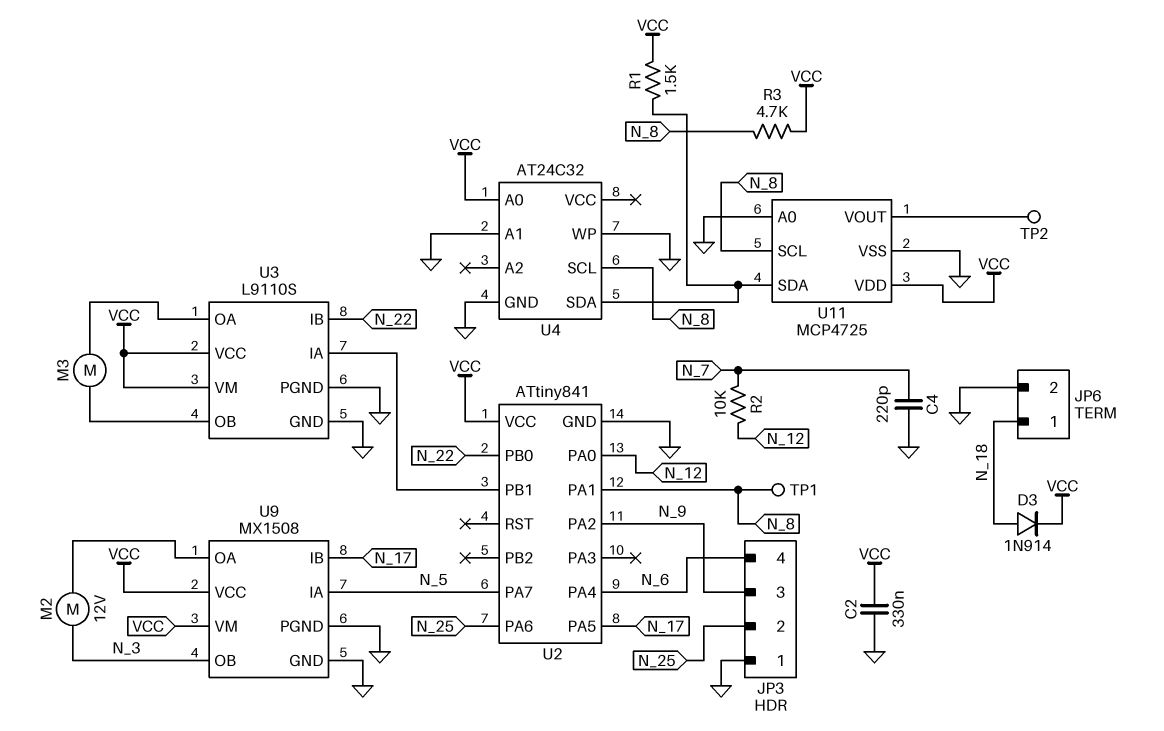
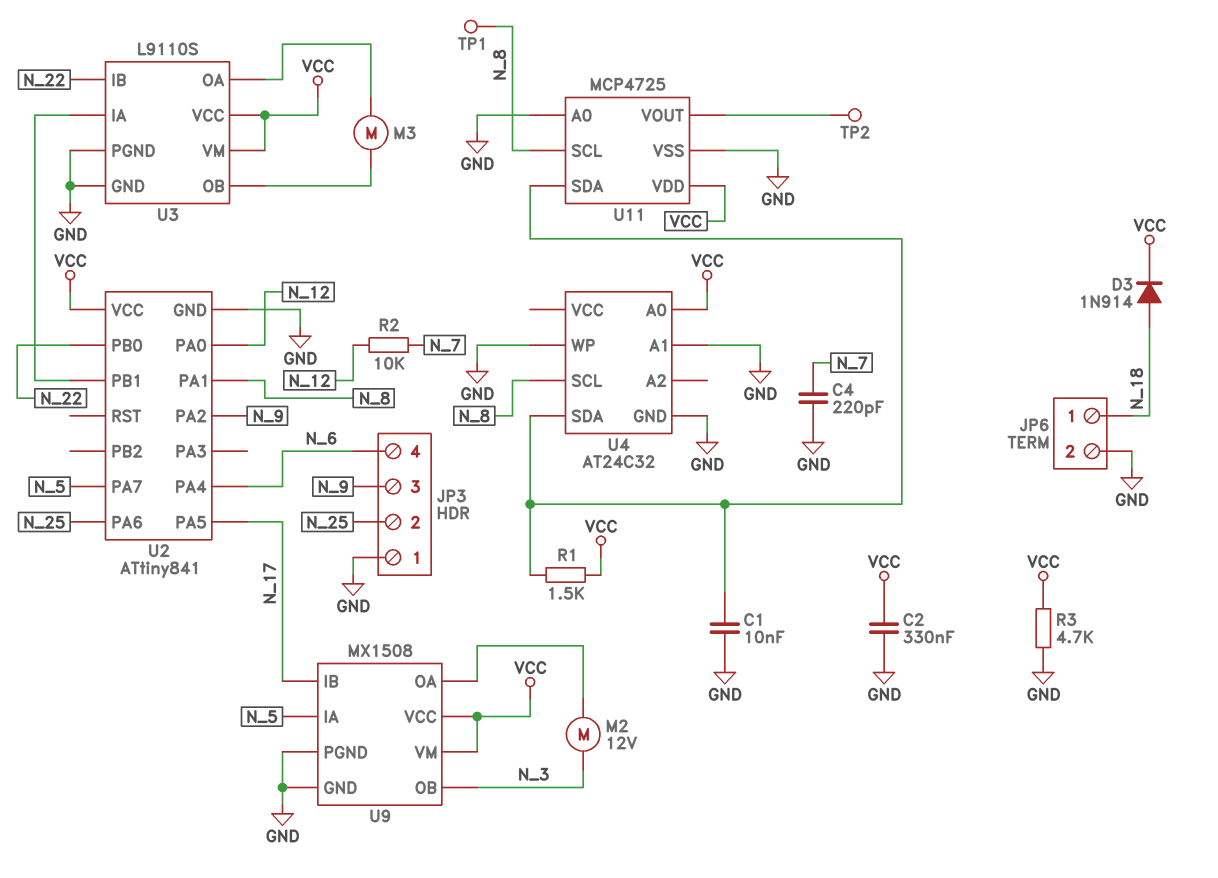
C1: none -> 10nF (GND, U4/SDA)
R3: 4.7k (N_8, VCC) -> 4.7k (GND, VCC)

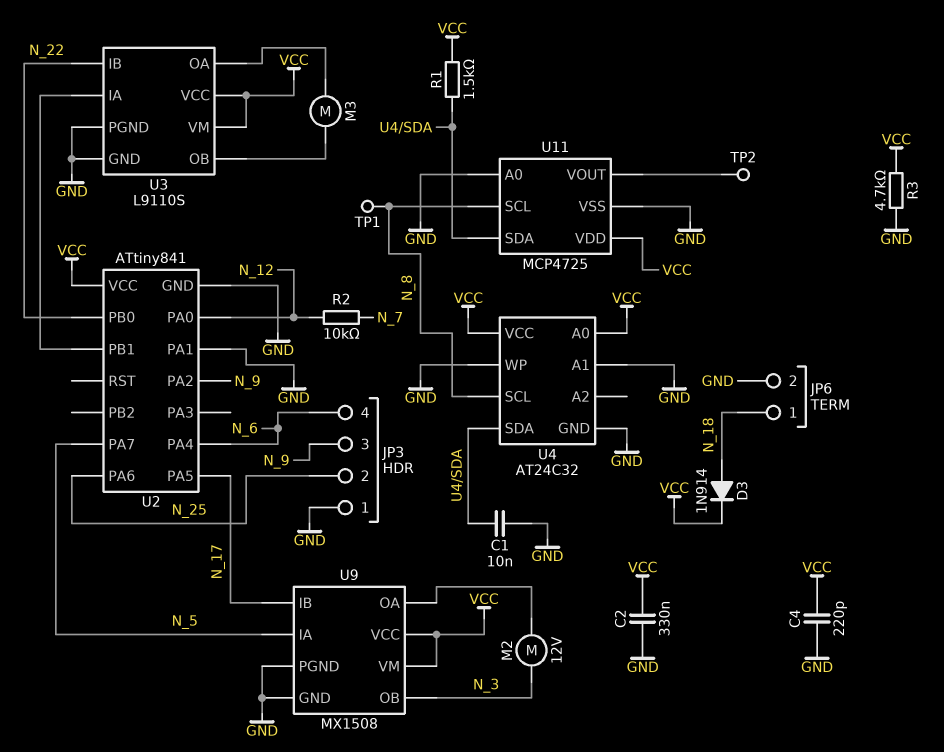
C4: 220pF (GND, N_7) -> 220pF (GND, VCC)
U2 pin PA1: N_8 -> GND
U4 pin VCC: none -> VCC

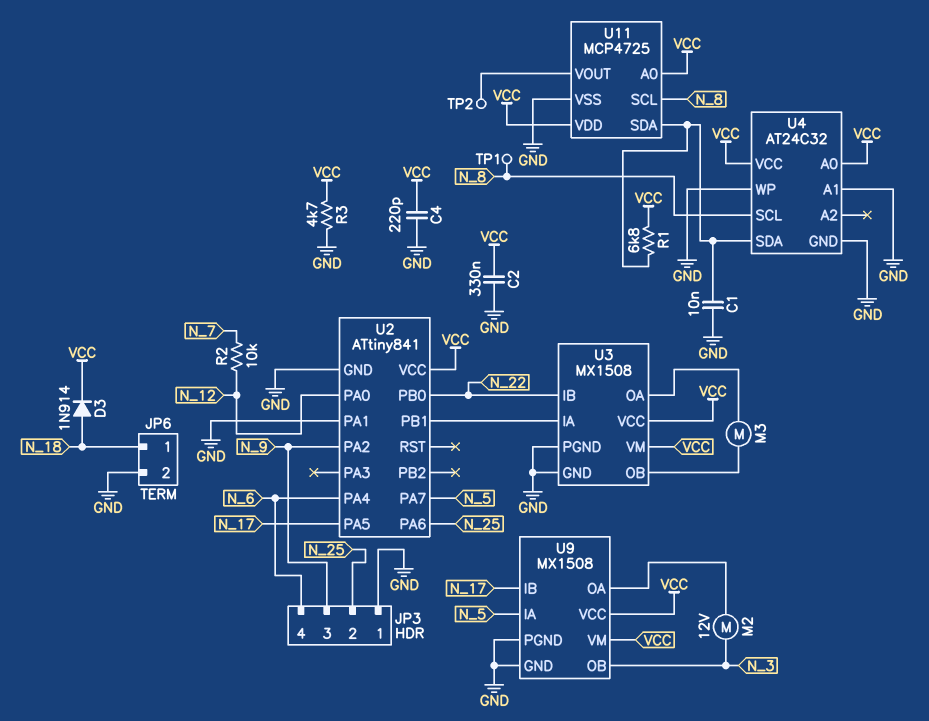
R1: 1.5k (U4/SDA, VCC) -> 6.8k (U4/SDA, VCC)
U3: L9110S -> MX1508
U11 pin A0: GND -> VCC

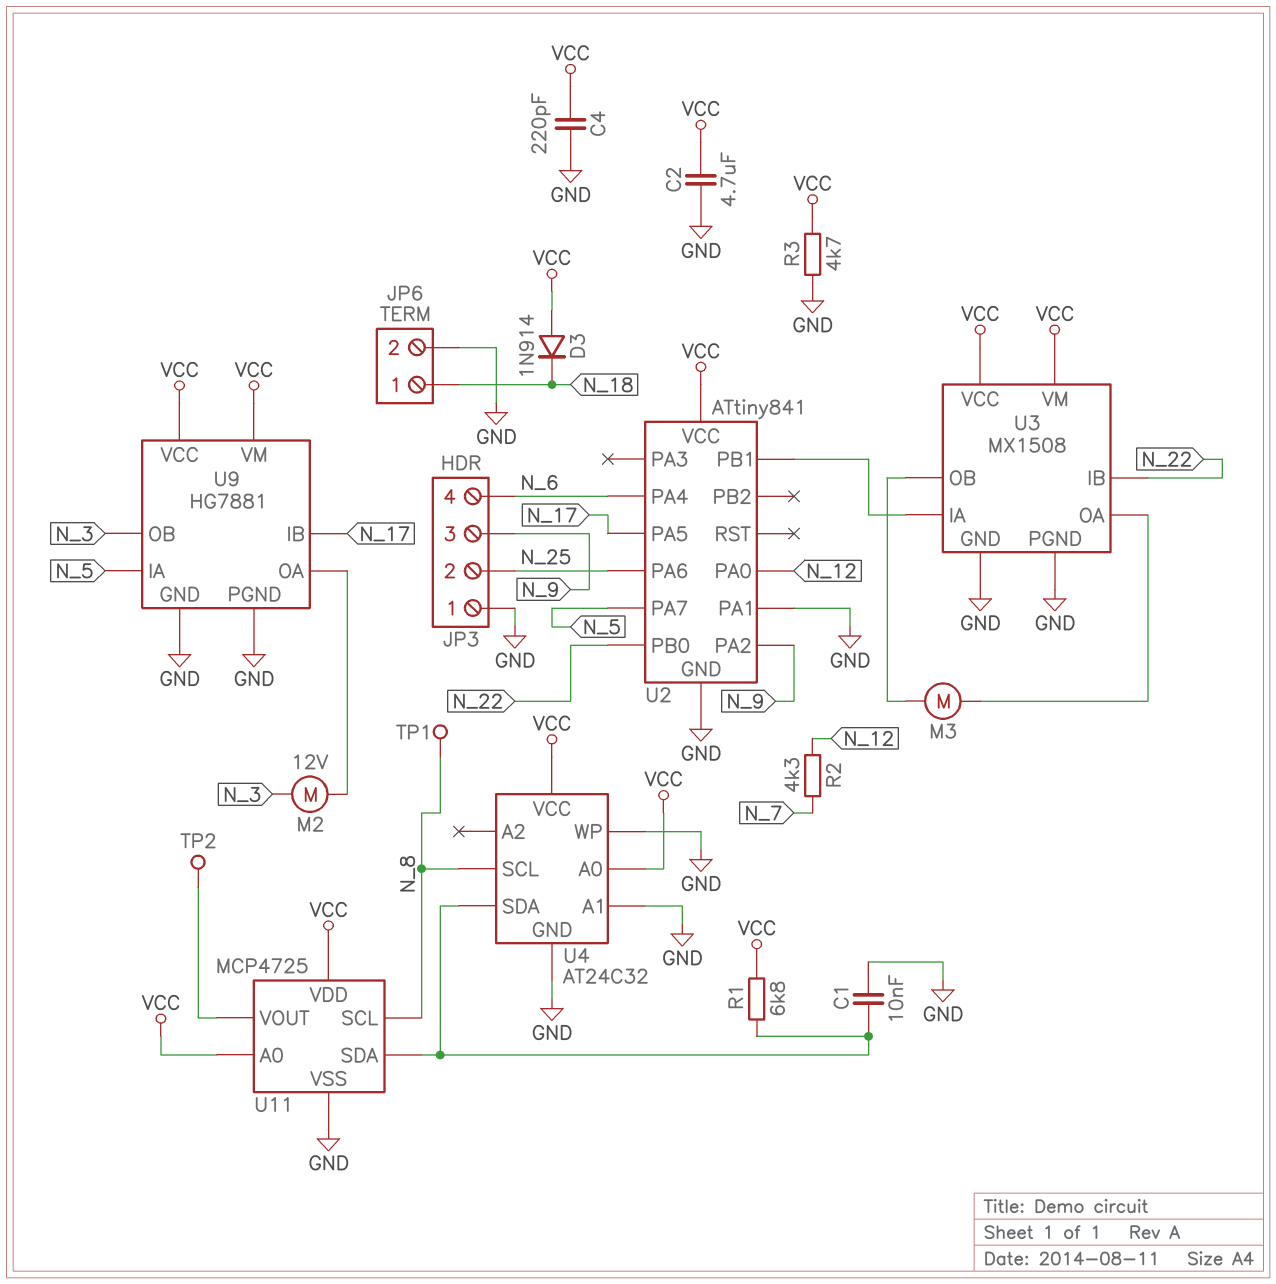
C2: 330nF (GND, VCC) -> 4.7uF (GND, VCC)
D3: diode 1N914 (A N_18, K VCC) -> diode 1N914 (A VCC, K N_18)
R2: 10k (N_7, N_12) -> 4.3k (N_7, N_12)
U9: MX1508 -> HG7881

